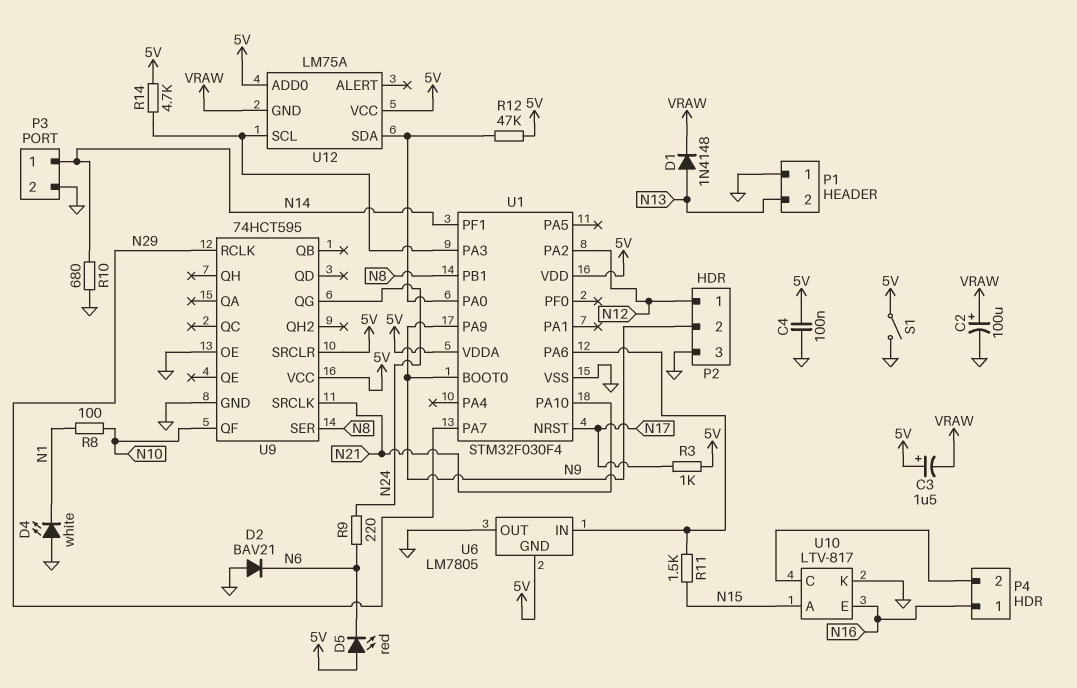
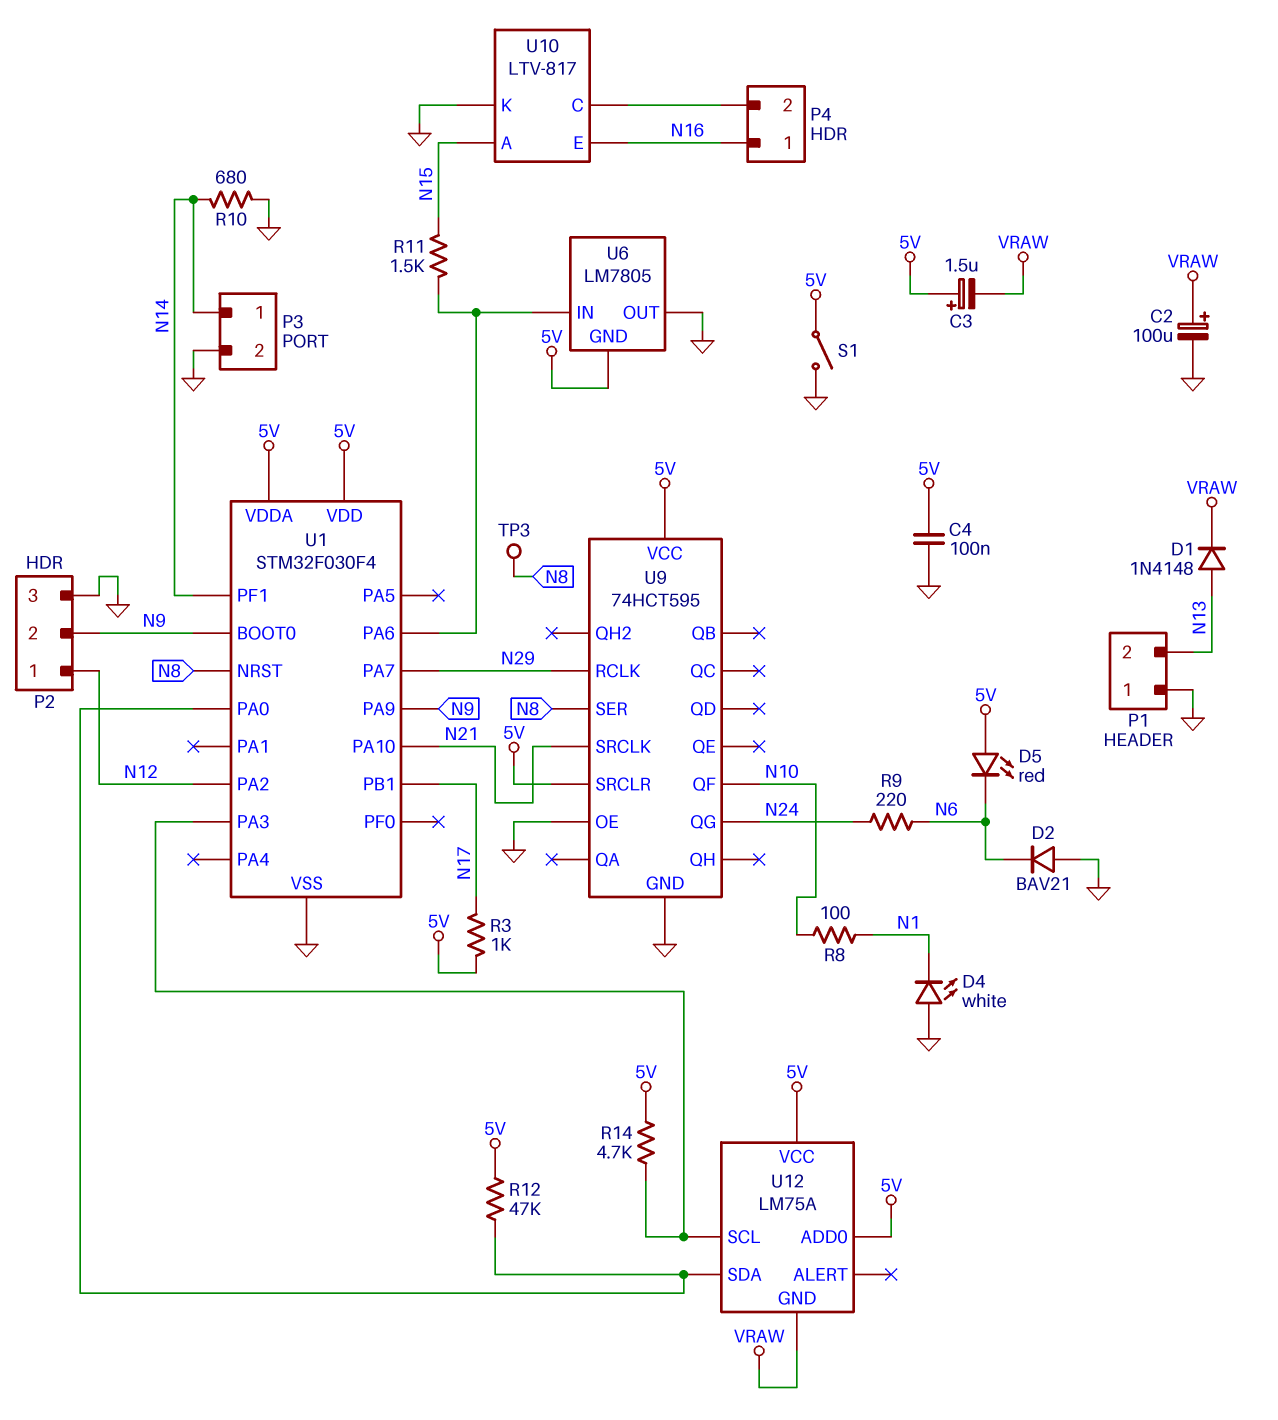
TP3: none -> test point (N8)
U1 pin NRST: N17 -> N8
U1 pin PB1: N8 -> N17

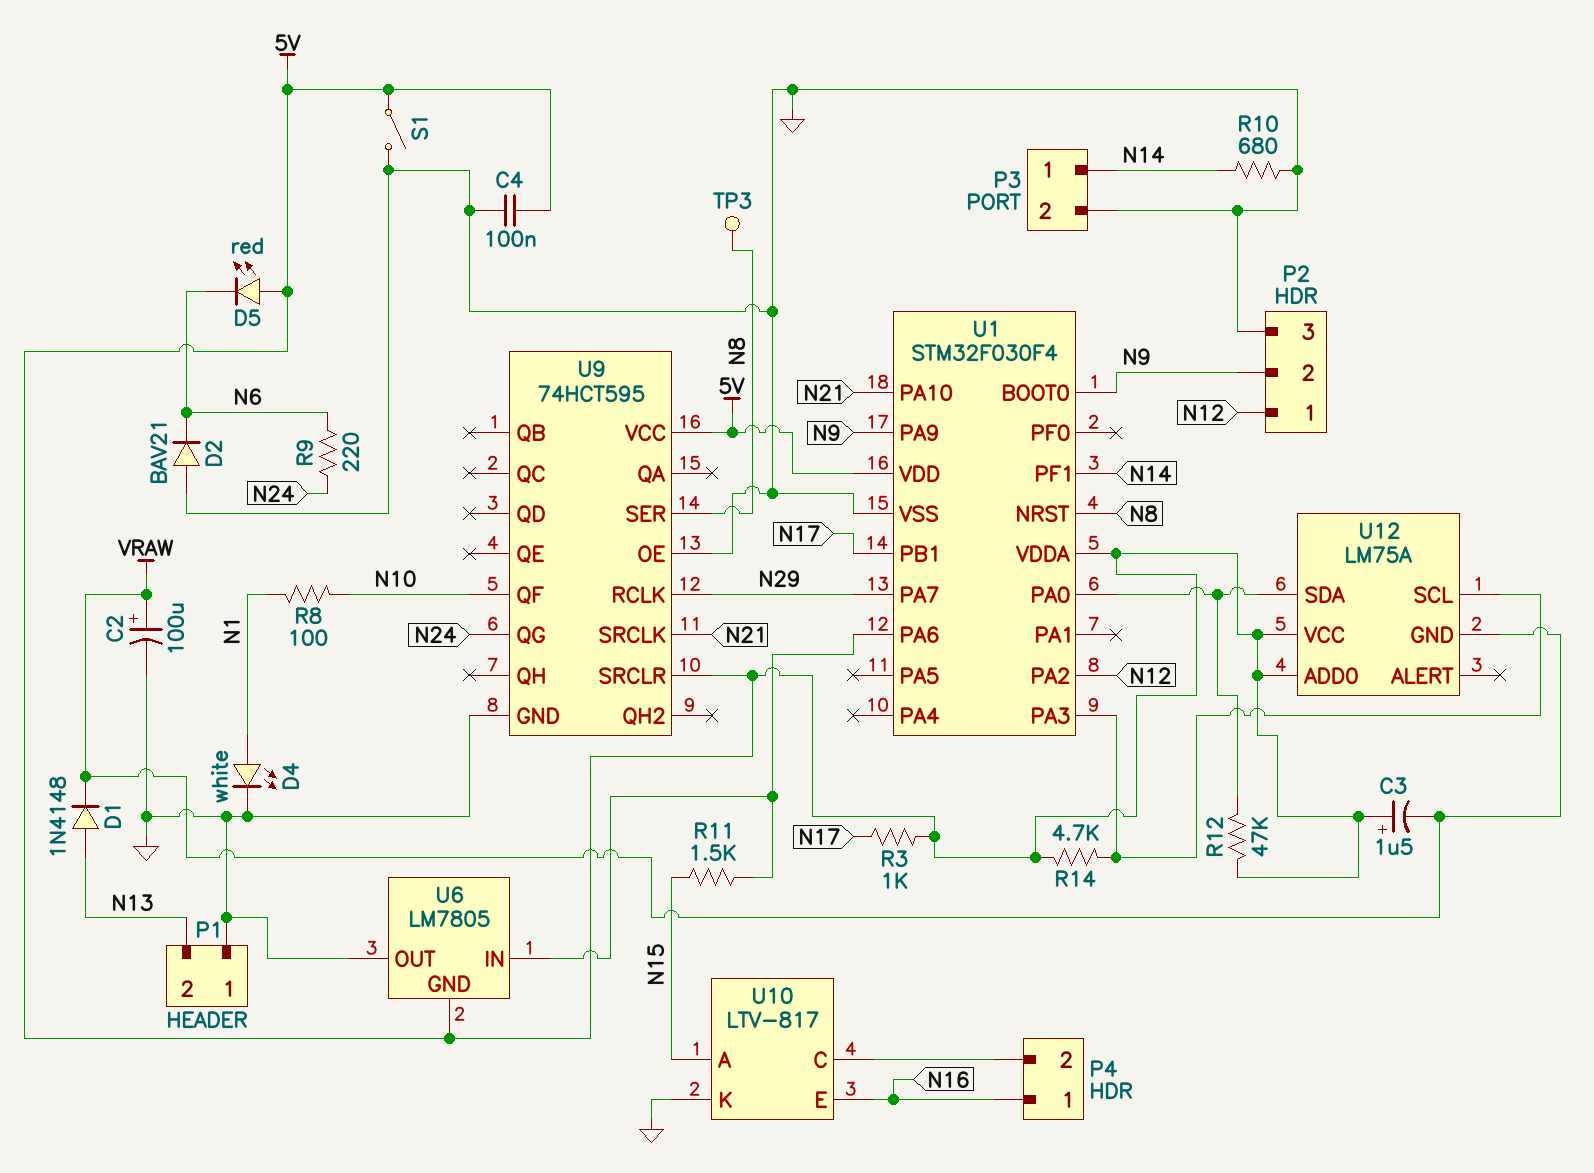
D4: LED white (A GND, K N1) -> LED white (A N1, K GND)

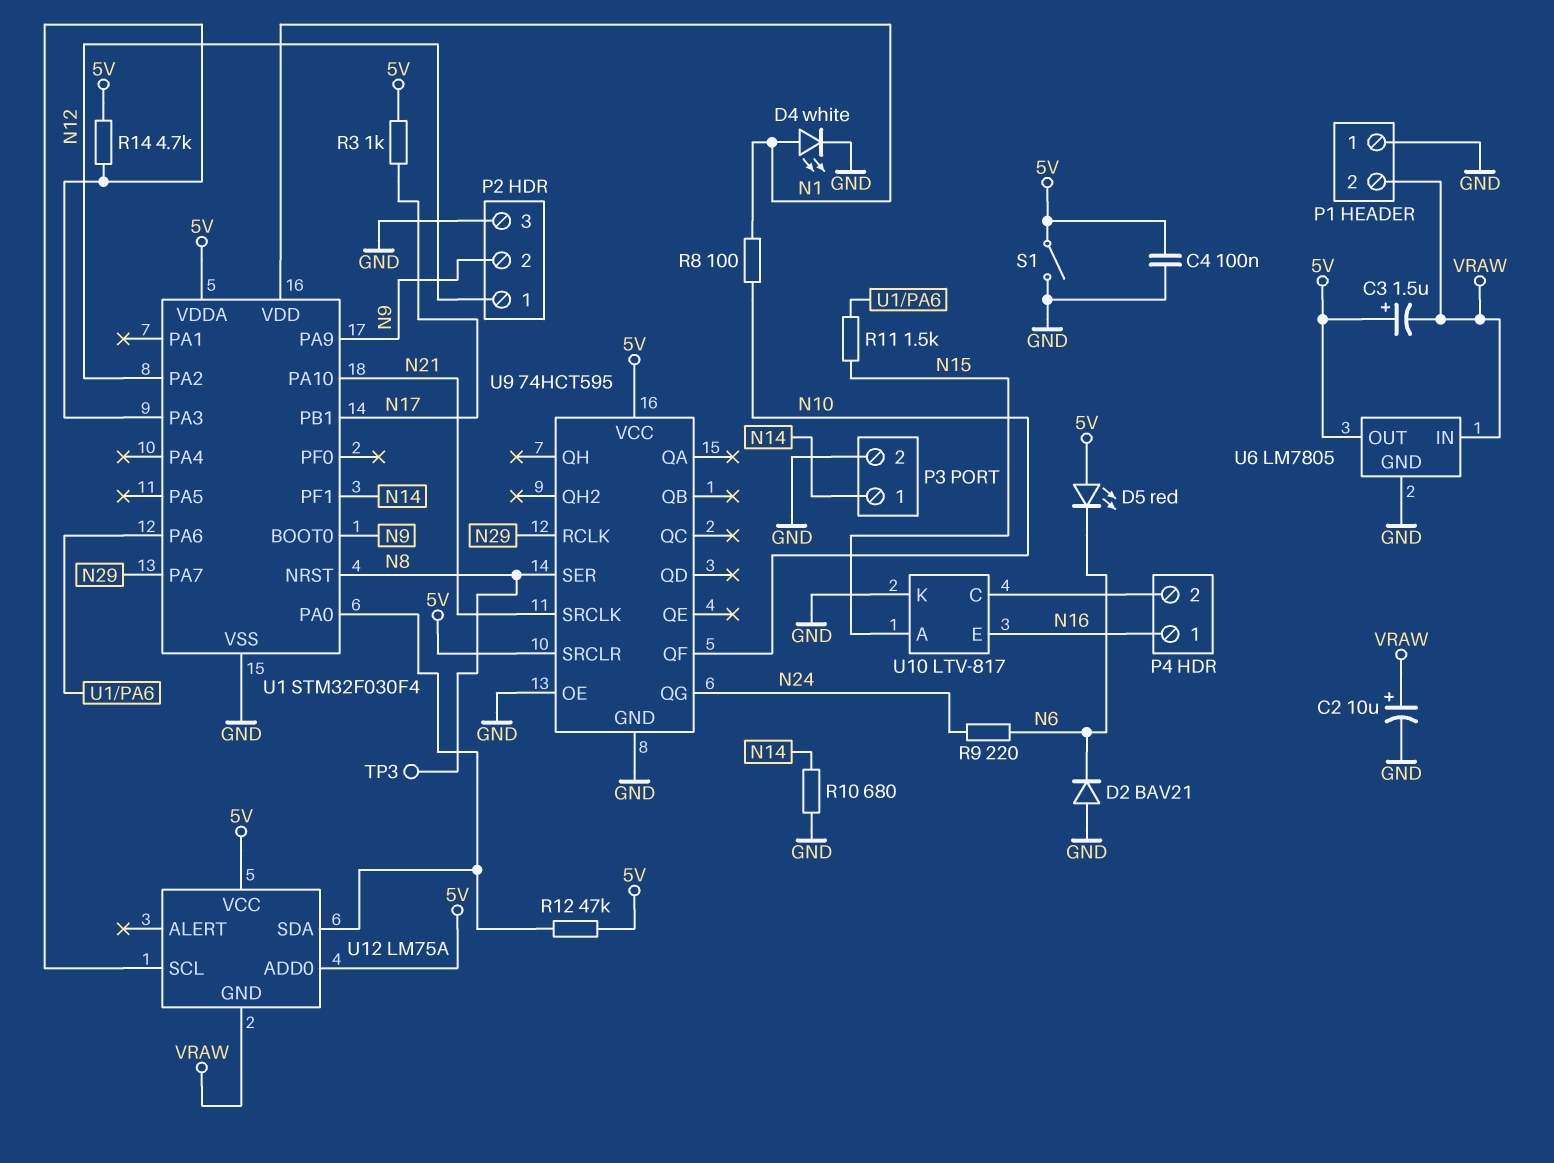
C2: 100uF (plus VRAW, minus GND) -> 10uF (plus VRAW, minus GND)
D1: diode 1N4148 (A N13, K VRAW) -> none
P1 pin 2: N13 -> VRAW
U1 pin VDD: 5V -> N1
U6 pin GND: 5V -> GND
U6 pin IN: U1/PA6 -> VRAW
U6 pin OUT: GND -> 5V

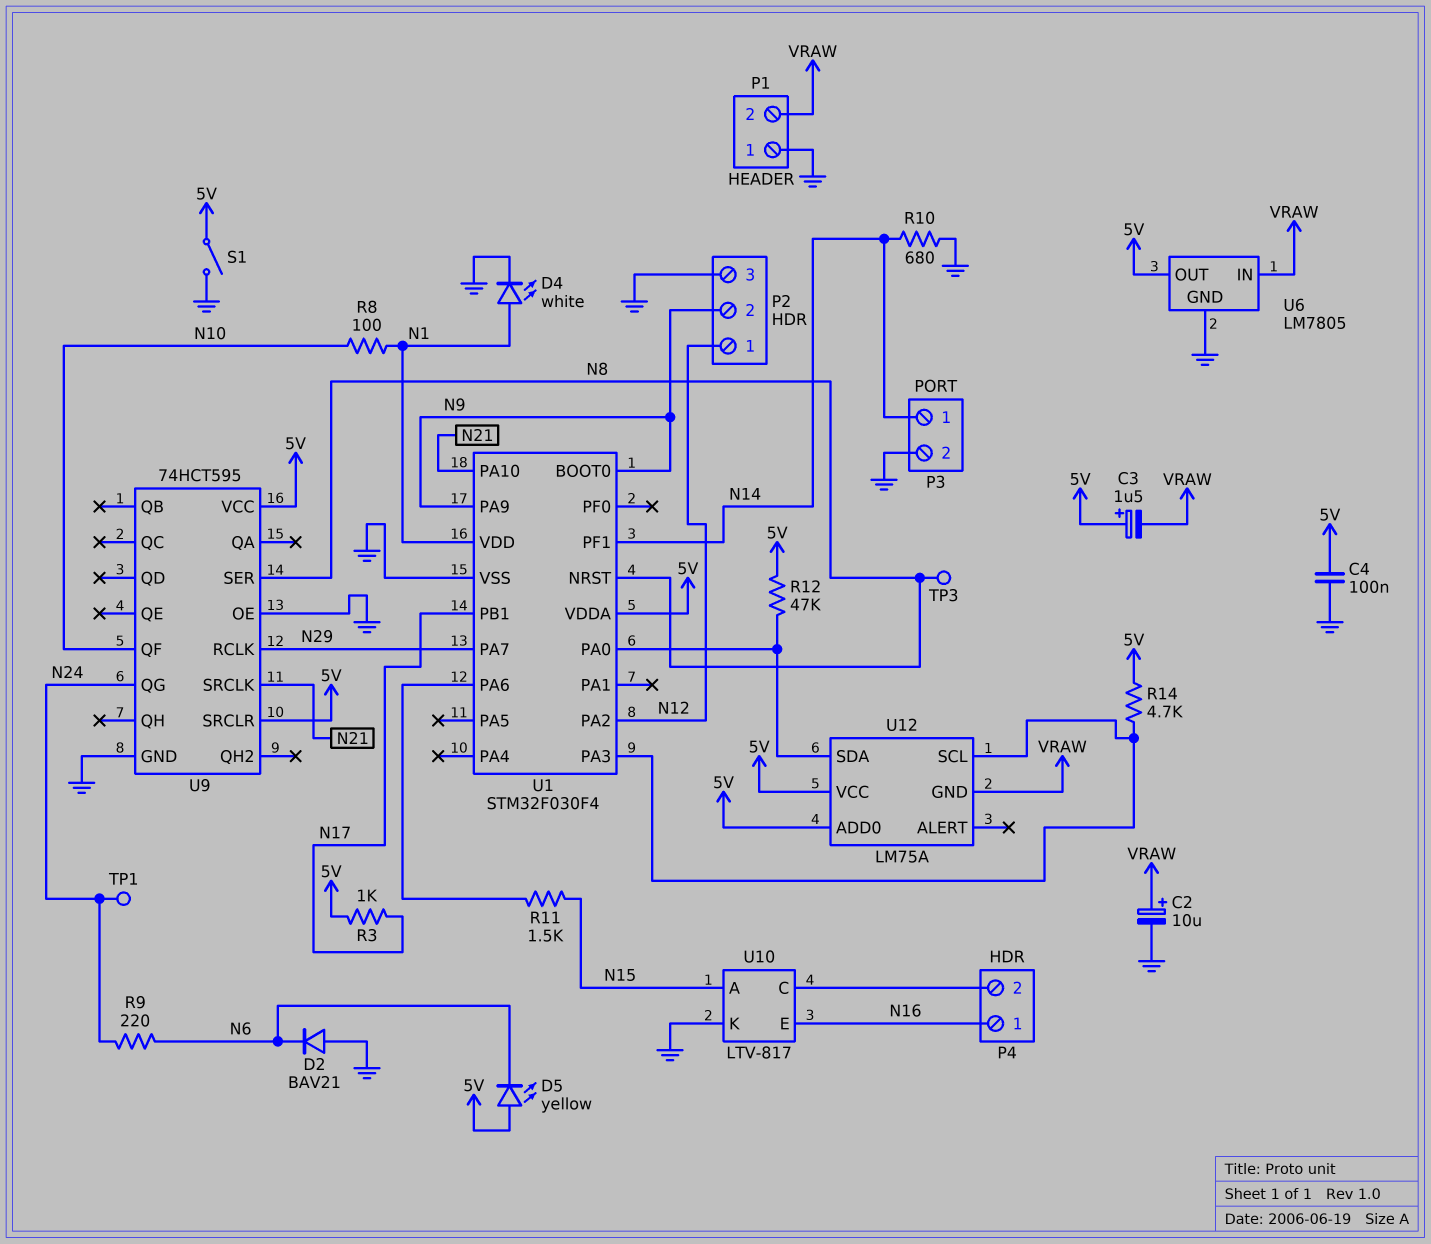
D5: LED red (A 5V, K N6) -> LED yellow (A 5V, K N6)
TP1: none -> test point (N24)

